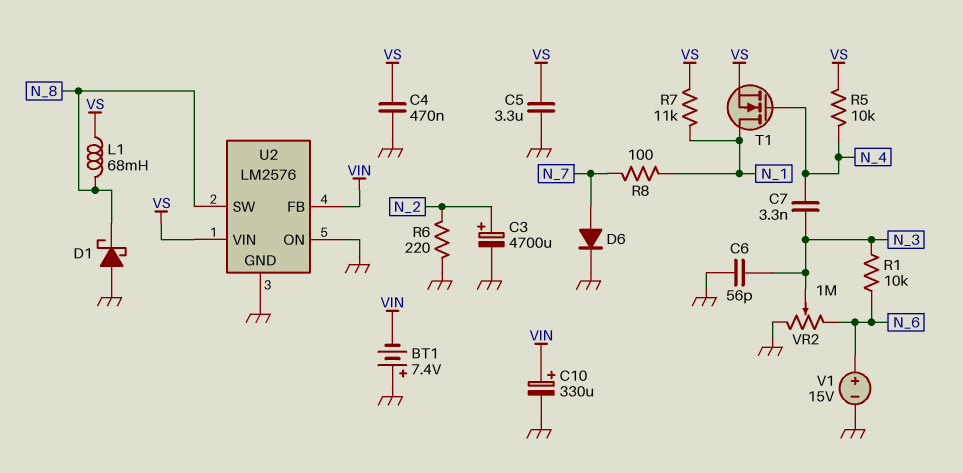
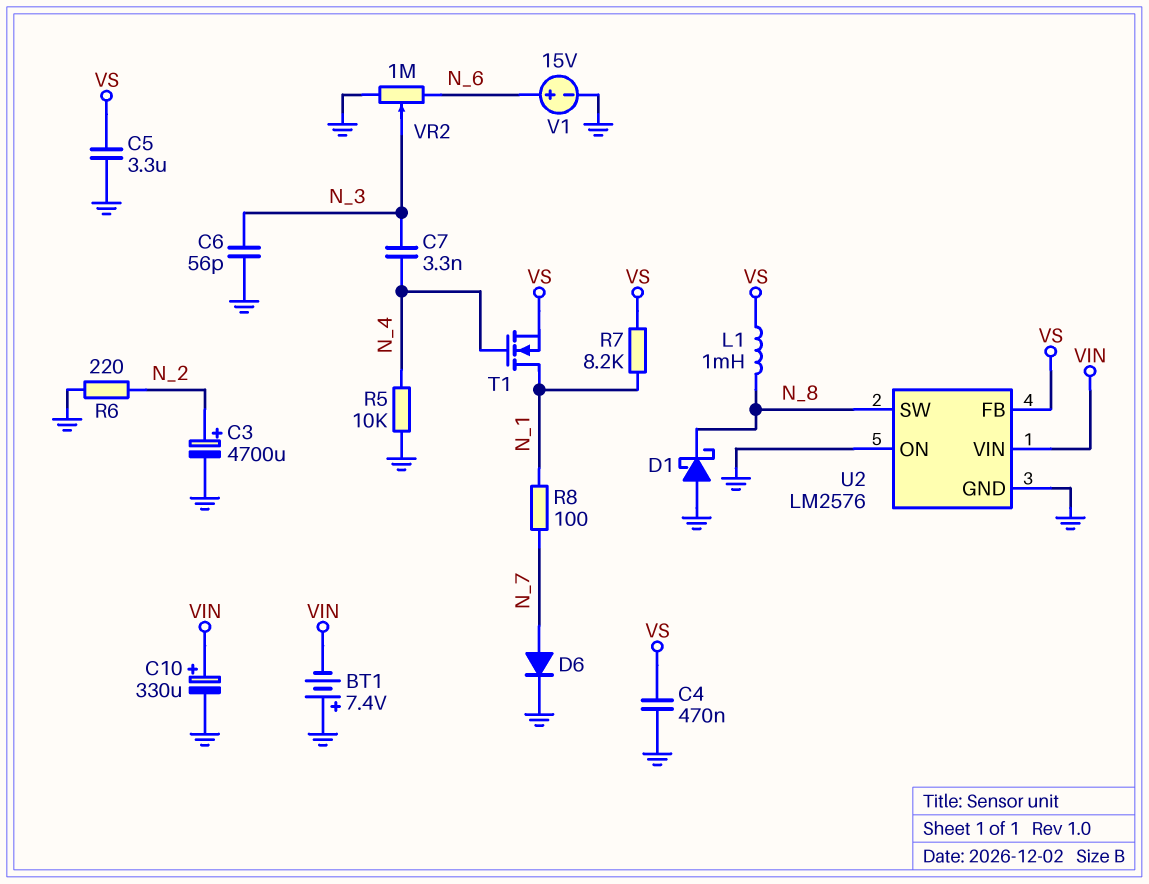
L1: 68mH (N_8, VS) -> 1mH (N_8, VS)
R1: 10k (N_3, N_6) -> none
R5: 10k (N_4, VS) -> 10k (GND, N_4)
R7: 11k (N_1, VS) -> 8.2k (N_1, VS)
U2 pin FB: VIN -> VS
U2 pin VIN: VS -> VIN

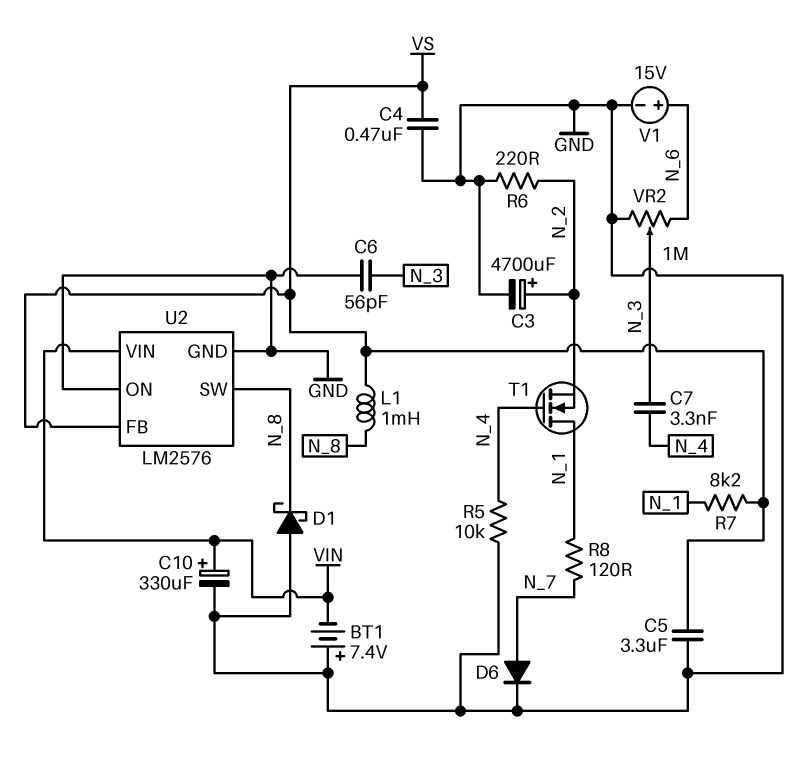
R8: 100 (N_1, N_7) -> 120 (N_1, N_7)
T1: NMOS (G N_4, D N_1, S VS) -> NMOS (G N_4, D N_1, S N_2)

